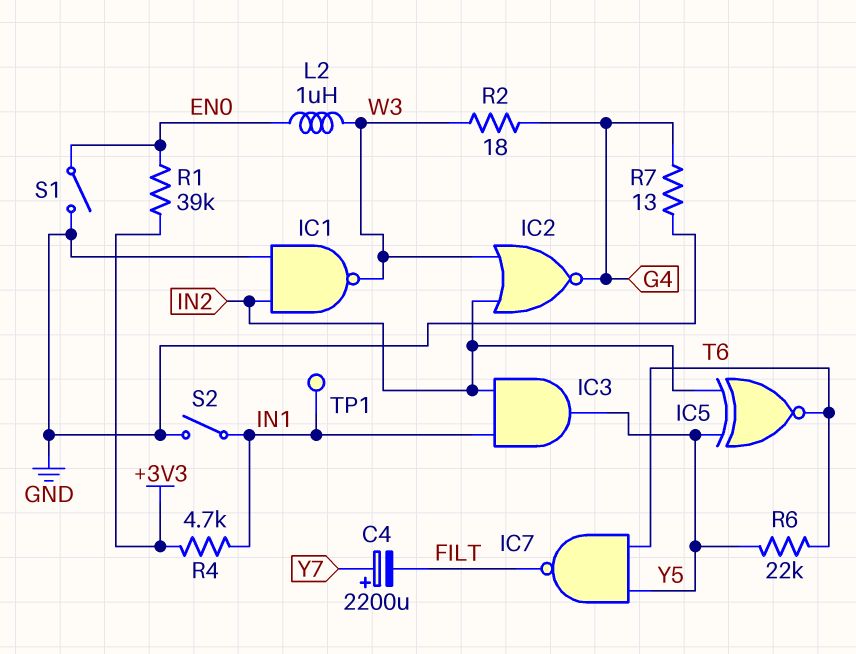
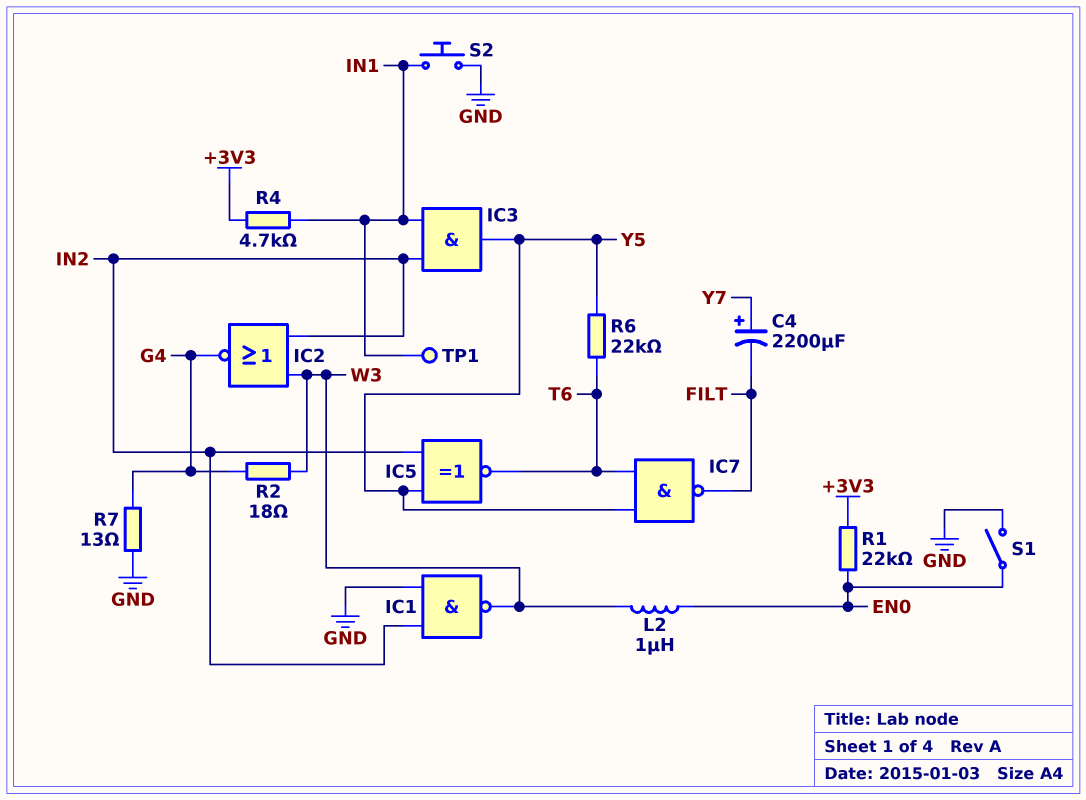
R1: 39k (+3V3, EN0) -> 22k (+3V3, EN0)
S2: switch (GND, IN1) -> button (GND, IN1)

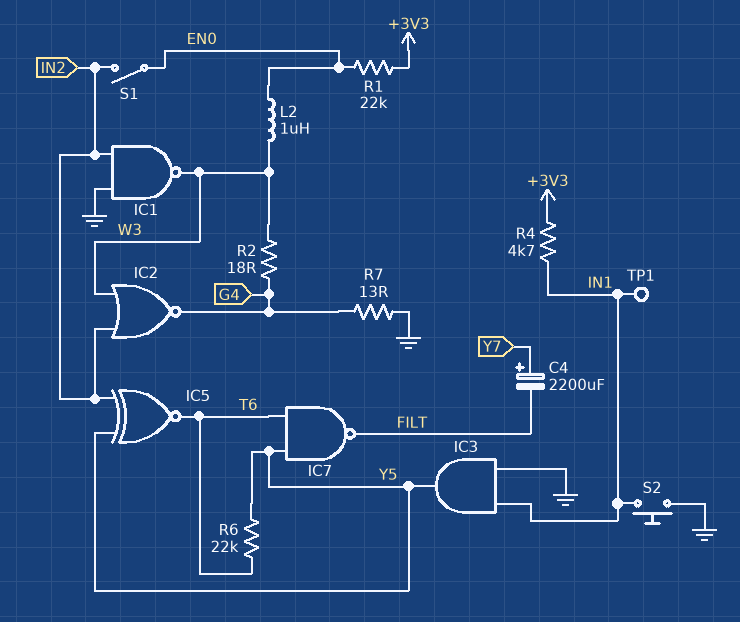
IC3: AND (in IN1, in IN2, out Y5) -> AND (in GND, in IN1, out Y5)
S1: switch (EN0, GND) -> switch (EN0, IN2)

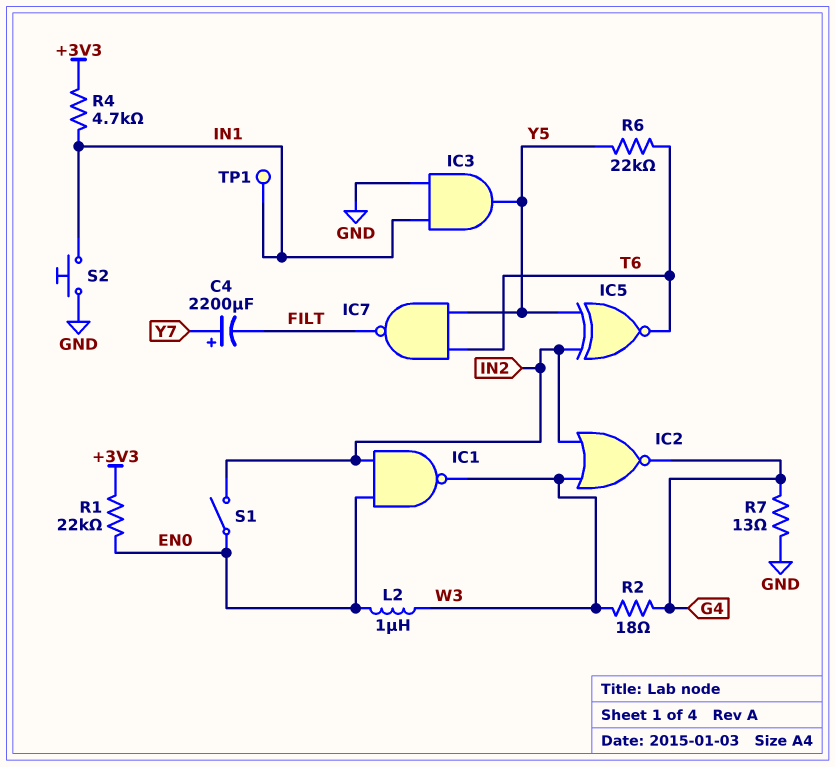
IC1: NAND (in GND, in IN2, out W3) -> NAND (in EN0, in IN2, out W3)

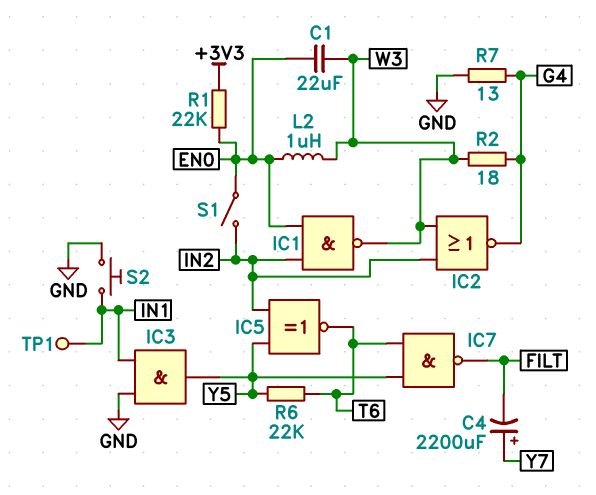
C1: none -> 22uF (EN0, W3)
R4: 4.7k (+3V3, IN1) -> none

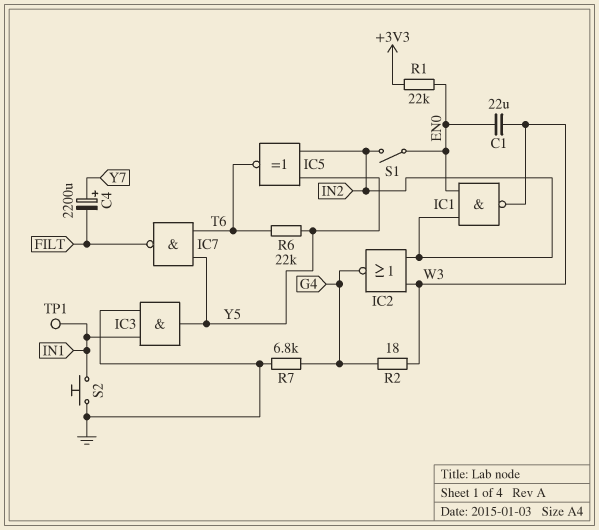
L2: 1uH (EN0, W3) -> none
R7: 13 (G4, GND) -> 6.8k (G4, GND)

